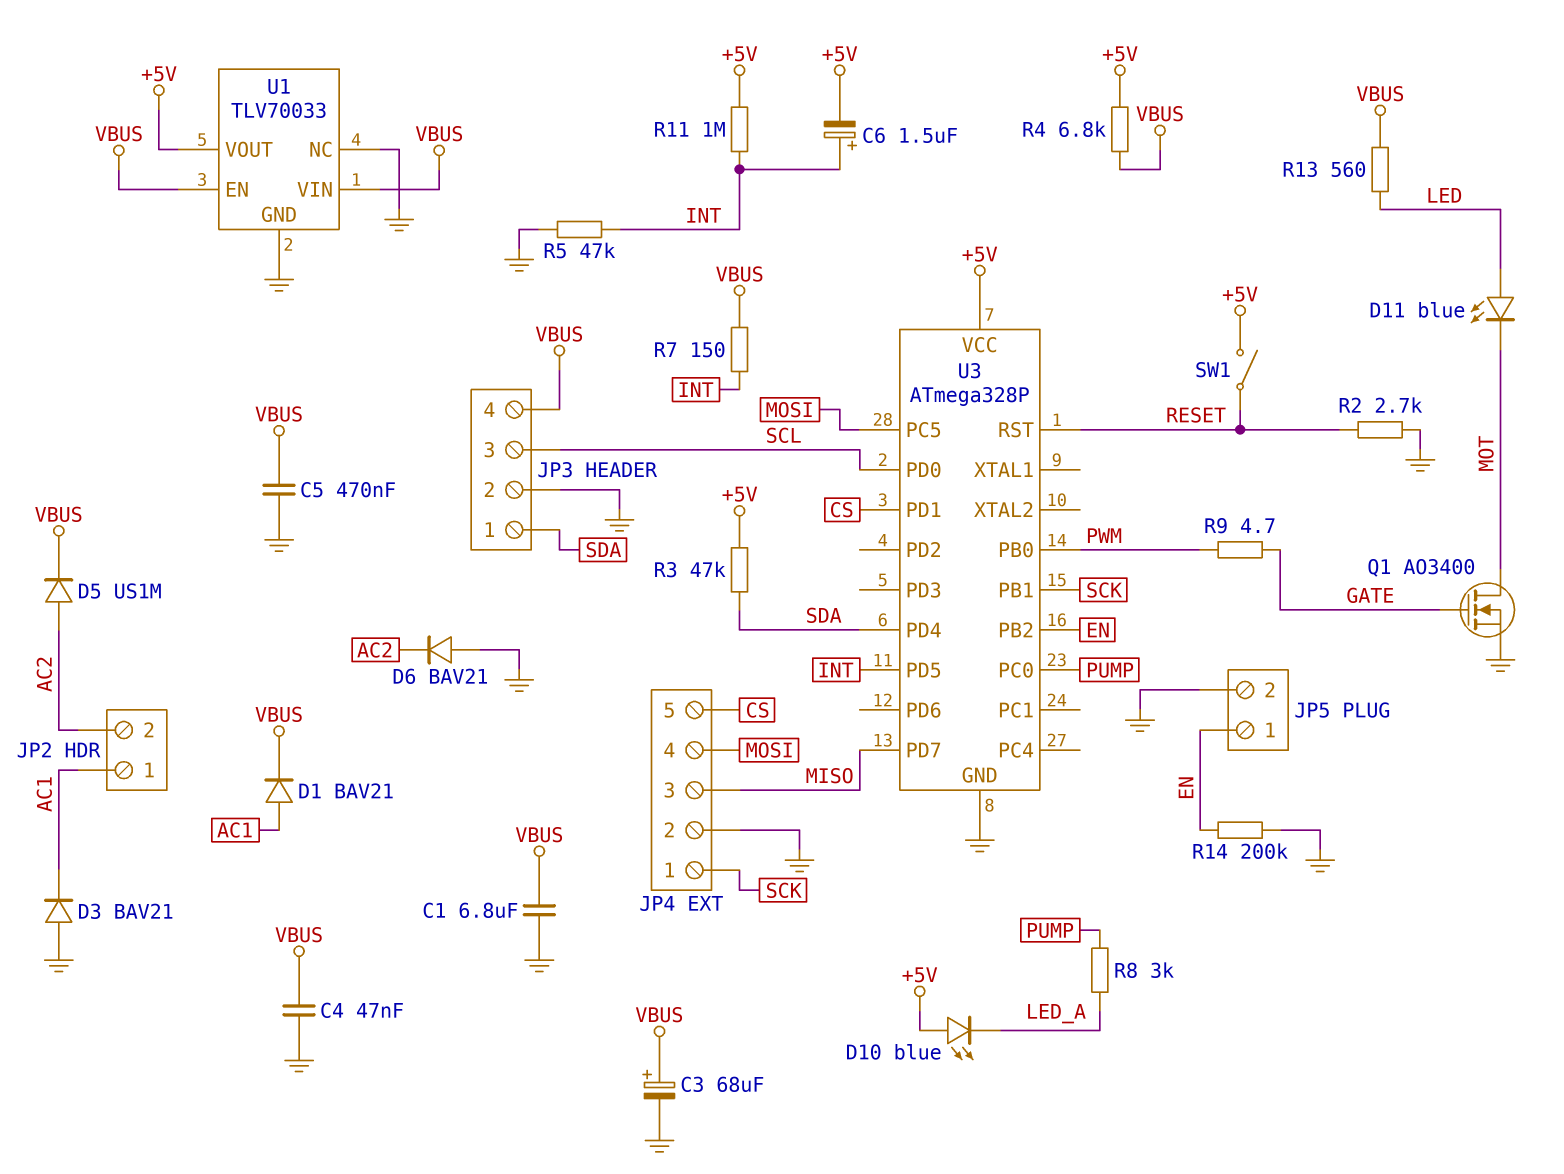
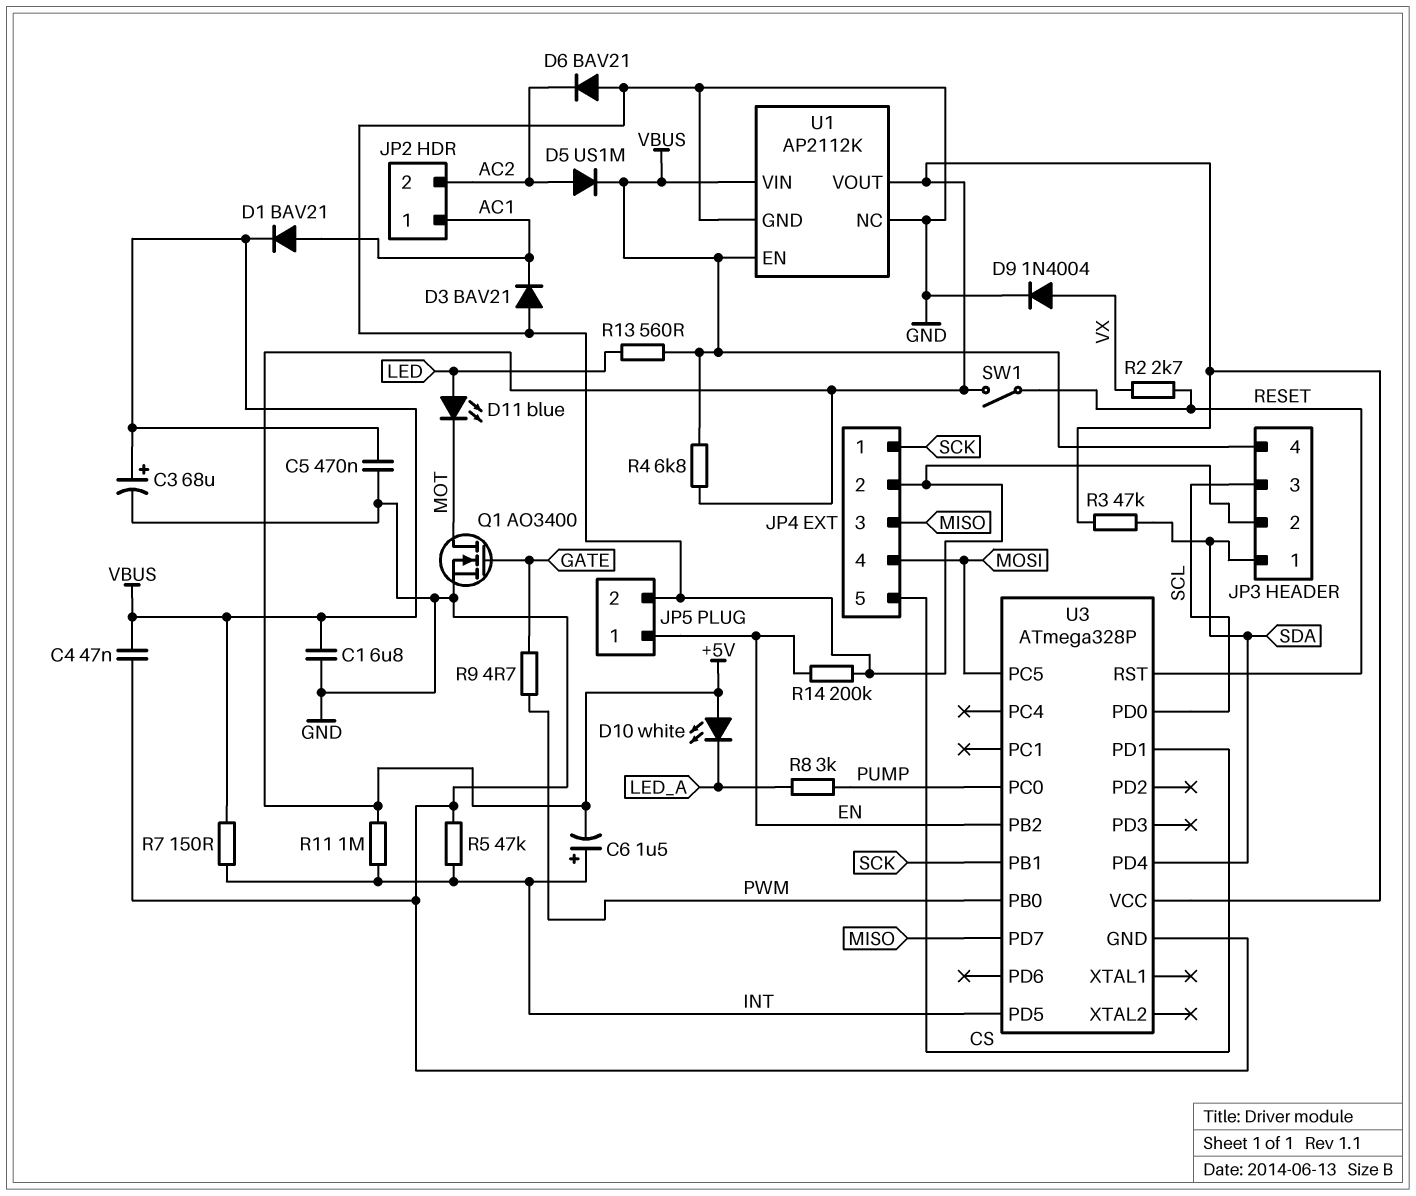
D9: none -> diode 1N4004 (A VX, K GND)
D10: LED blue (A +5V, K LED_A) -> LED white (A +5V, K LED_A)
R2: 2.7k (GND, RESET) -> 2.7k (RESET, VX)
U1: TLV70033 -> AP2112K

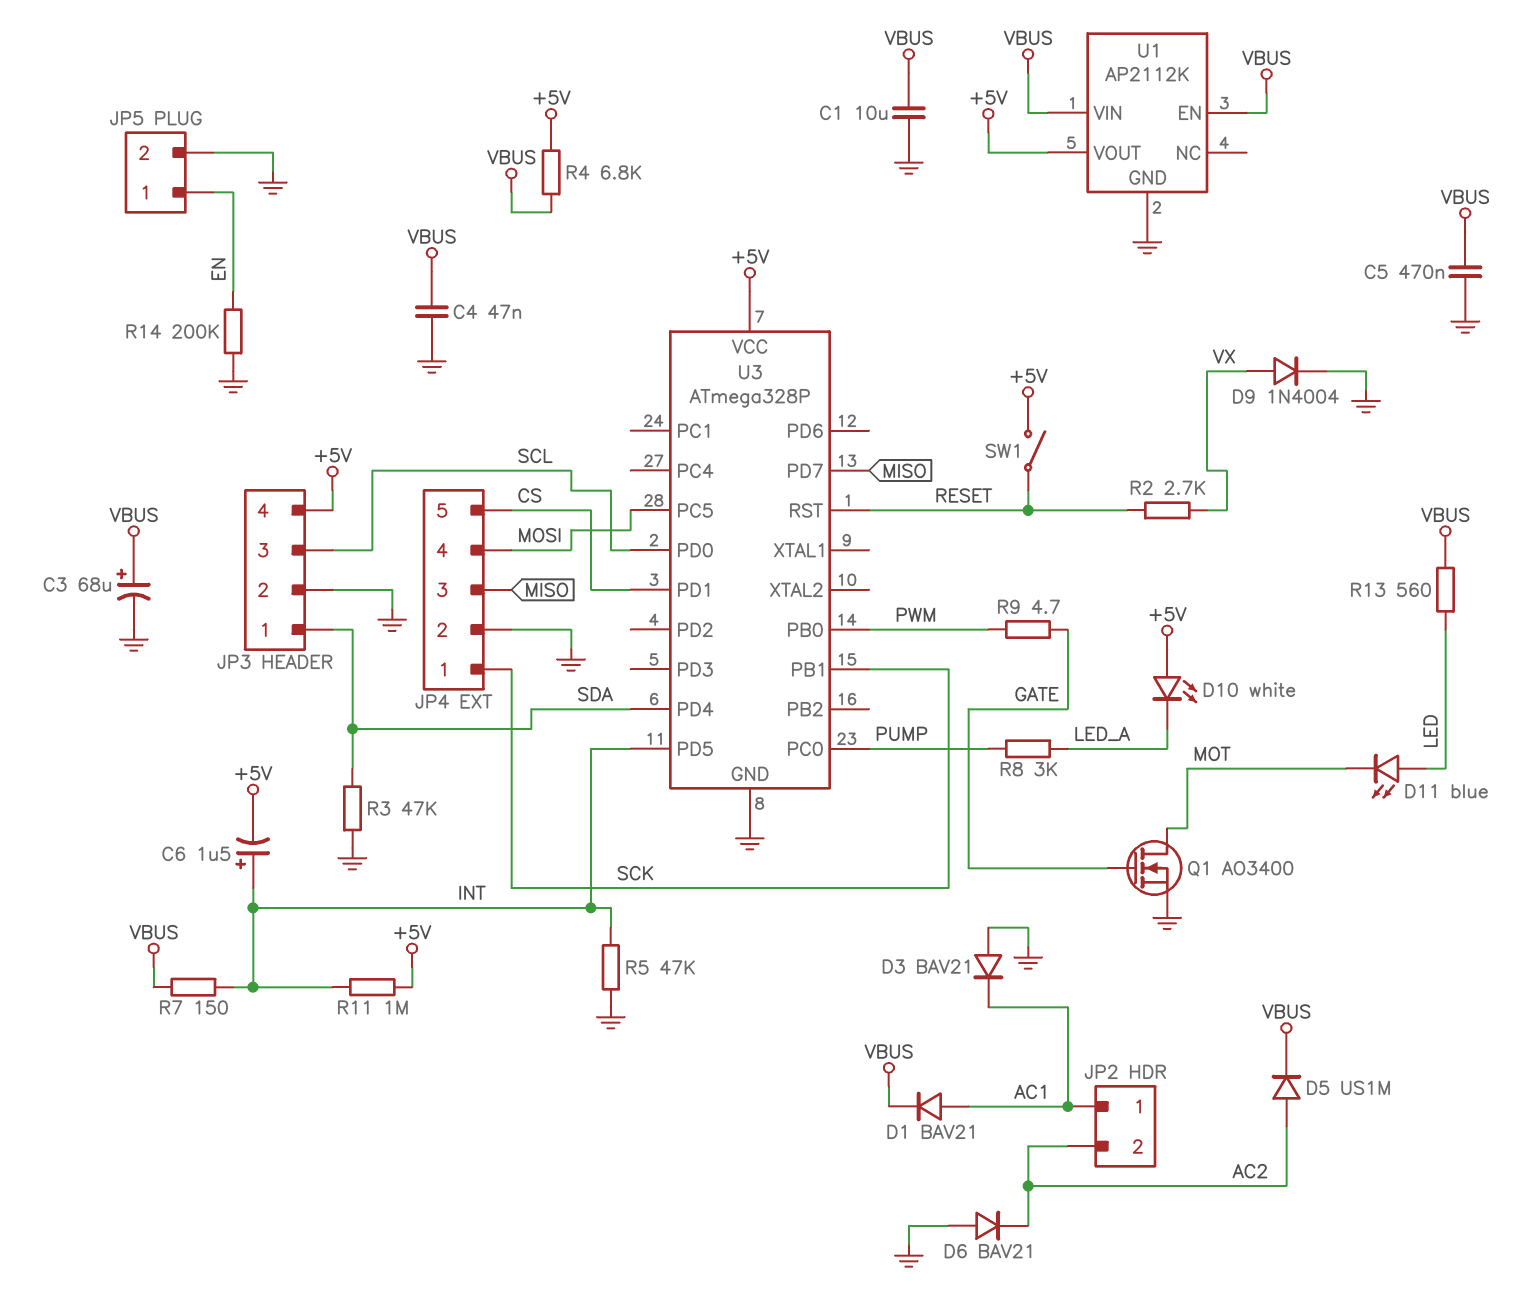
C1: 6.8uF (GND, VBUS) -> 10uF (GND, VBUS)
JP3 pin 4: VBUS -> +5V
R3: 47k (+5V, SDA) -> 47k (GND, SDA)
U1 pin NC: GND -> none
U3 pin PB2: EN -> none

